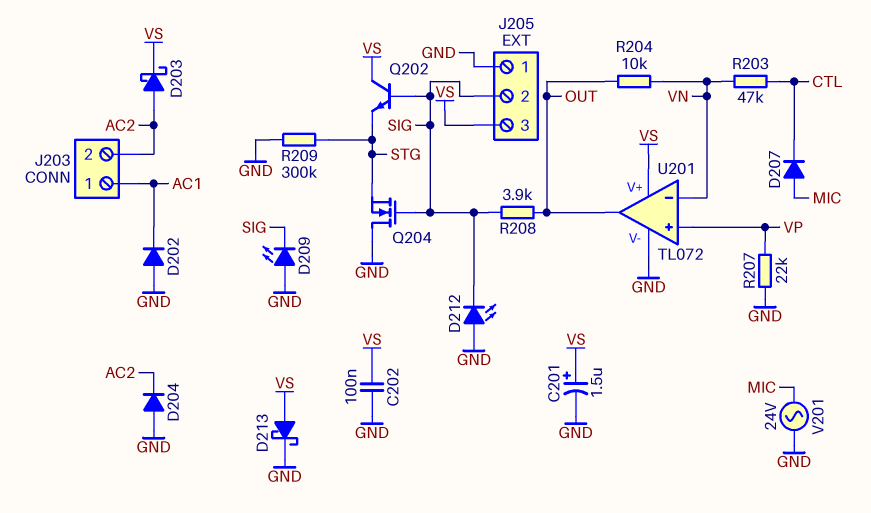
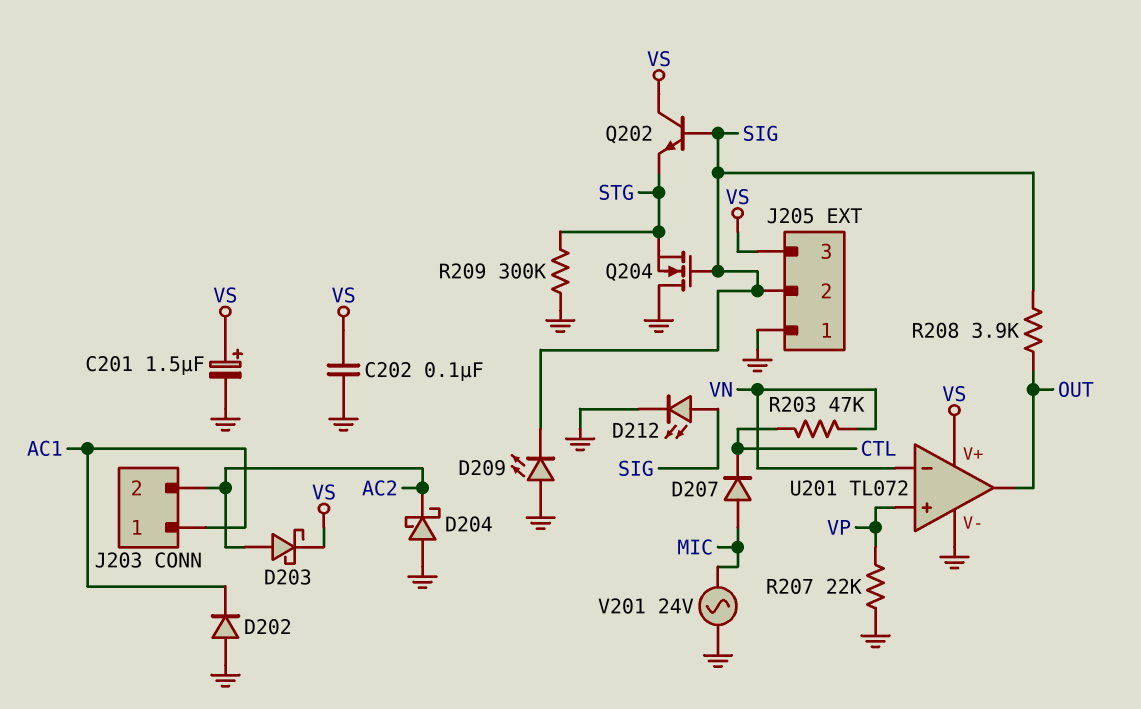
D204: diode (A GND, K AC2) -> schottky (A GND, K AC2)
D212: LED (A GND, K SIG) -> LED (A SIG, K GND)
D213: schottky (A VS, K GND) -> none
R204: 10k (OUT, VN) -> none

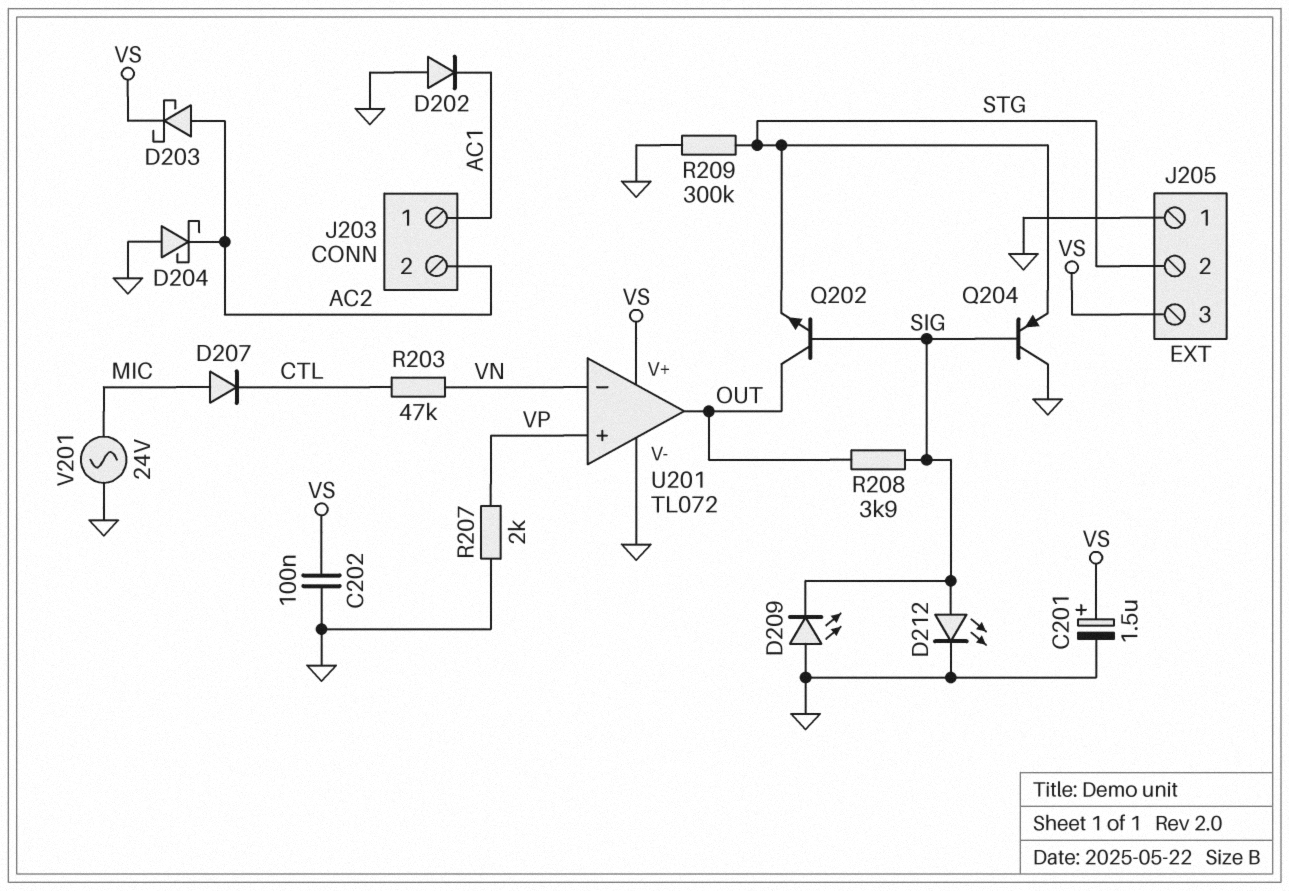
J205 pin 2: SIG -> STG
Q202: NPN (B SIG, C VS, E STG) -> NPN (B SIG, C OUT, E STG)
Q204: NMOS (G SIG, D GND, S STG) -> PNP (B SIG, C GND, E STG)
R207: 22k (GND, VP) -> 2k (GND, VP)

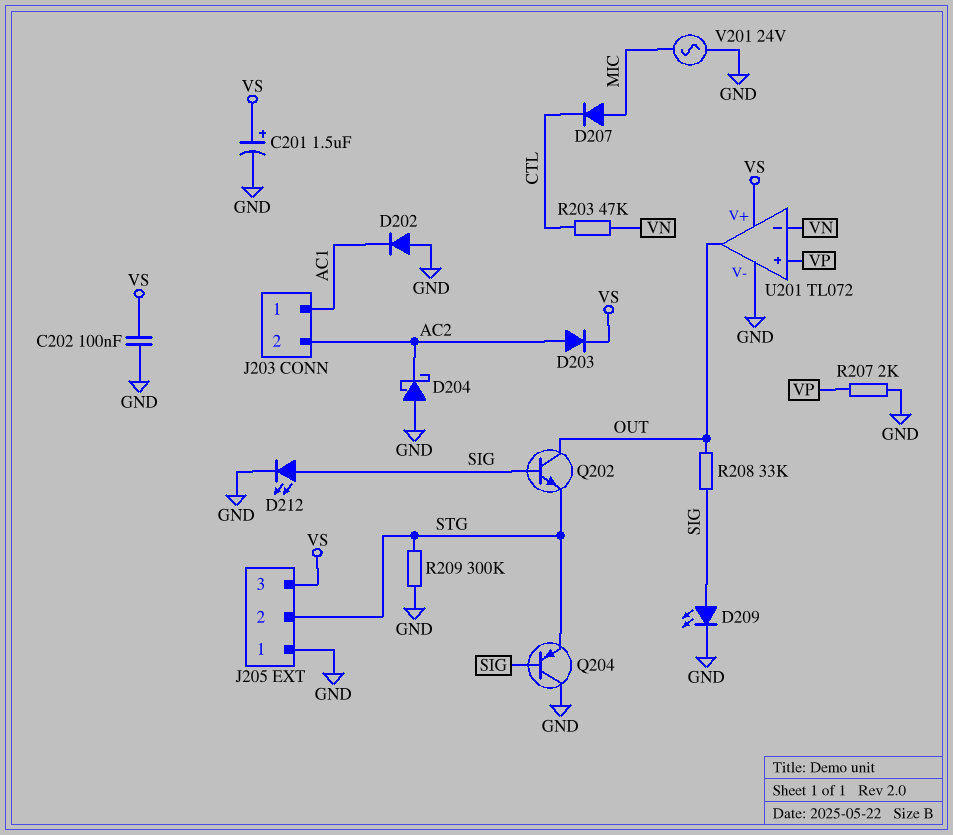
D203: schottky (A AC2, K VS) -> diode (A AC2, K VS)
D209: LED (A GND, K SIG) -> LED (A SIG, K GND)
R208: 3.9k (OUT, SIG) -> 33k (OUT, SIG)

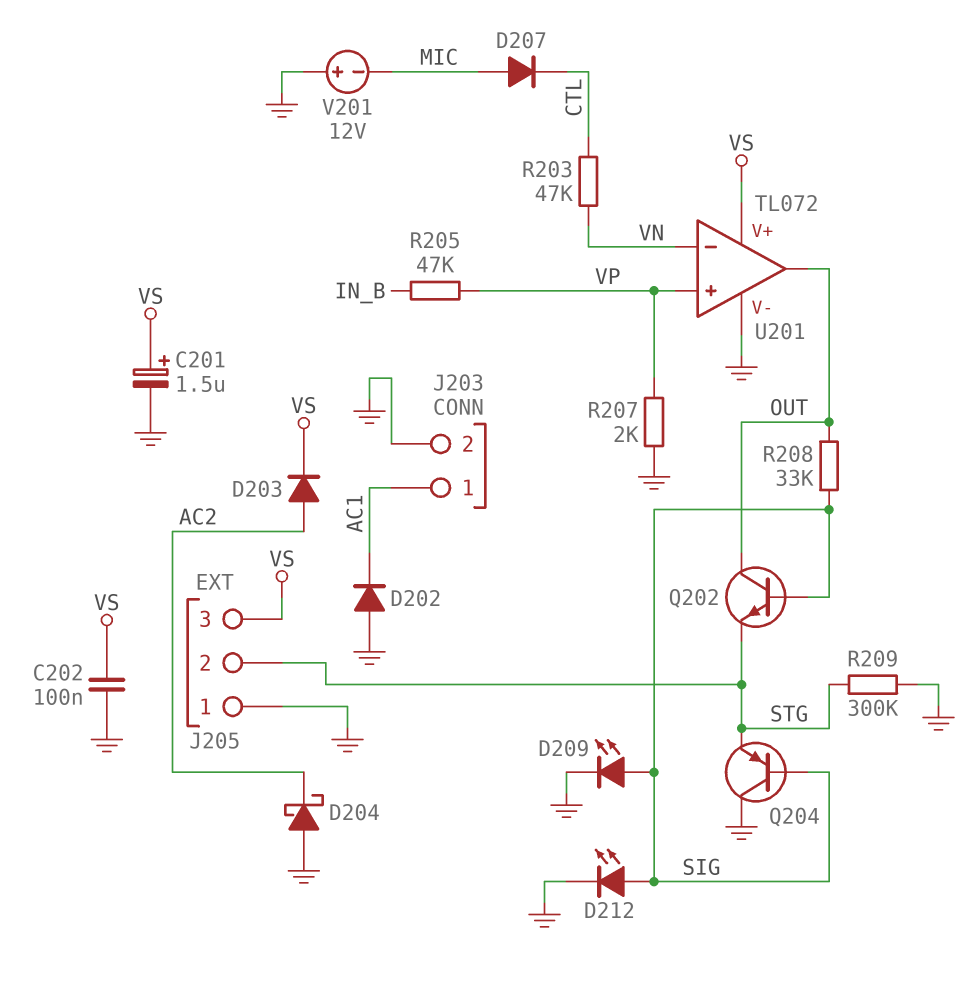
J203 pin 2: AC2 -> GND
R205: none -> 47k (IN_B, VP)
V201: AC 24V (GND, MIC) -> 12V (plus GND, minus MIC)

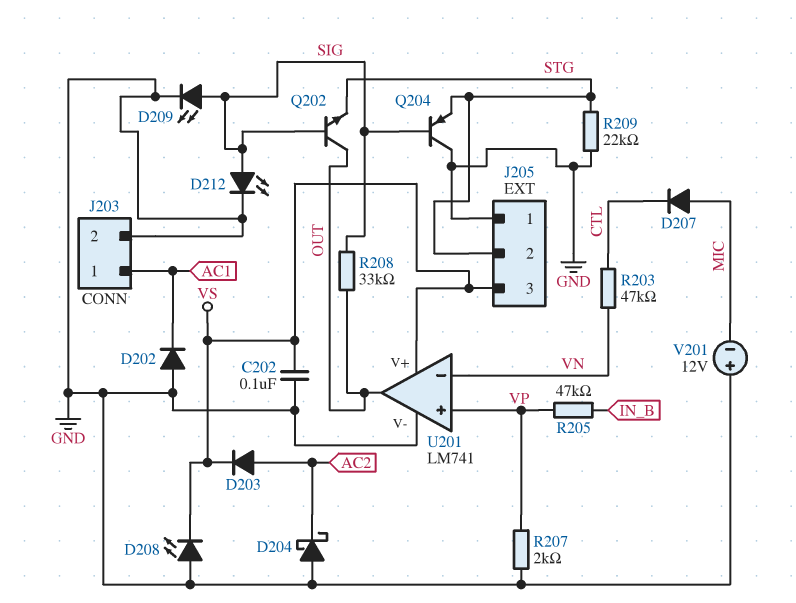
C201: 1.5uF (plus VS, minus GND) -> none
D208: none -> LED (A GND, K VS)
R209: 300k (GND, STG) -> 22k (GND, STG)
U201: TL072 -> LM741

